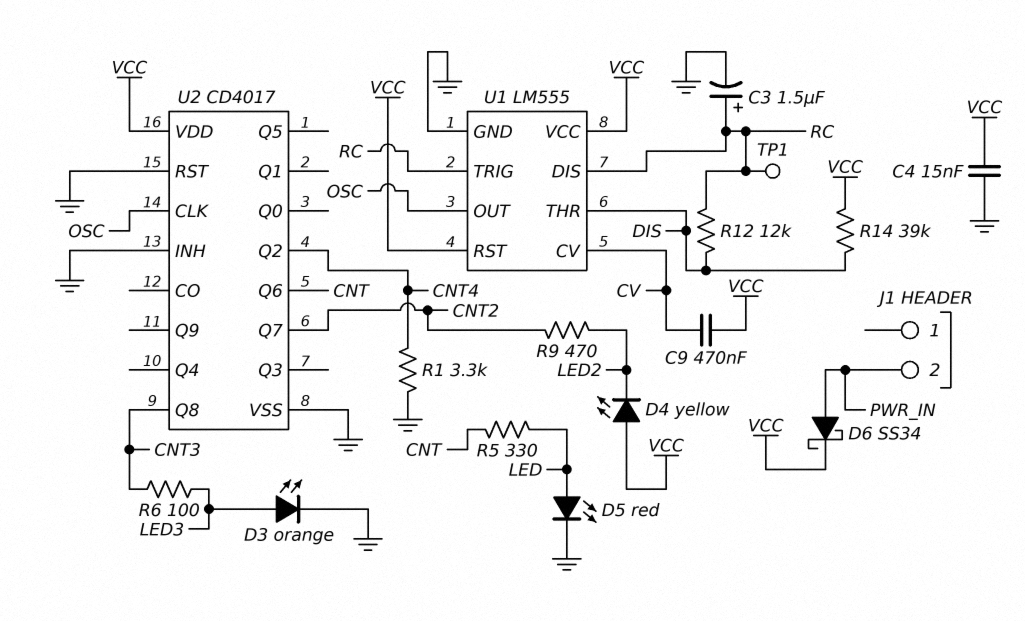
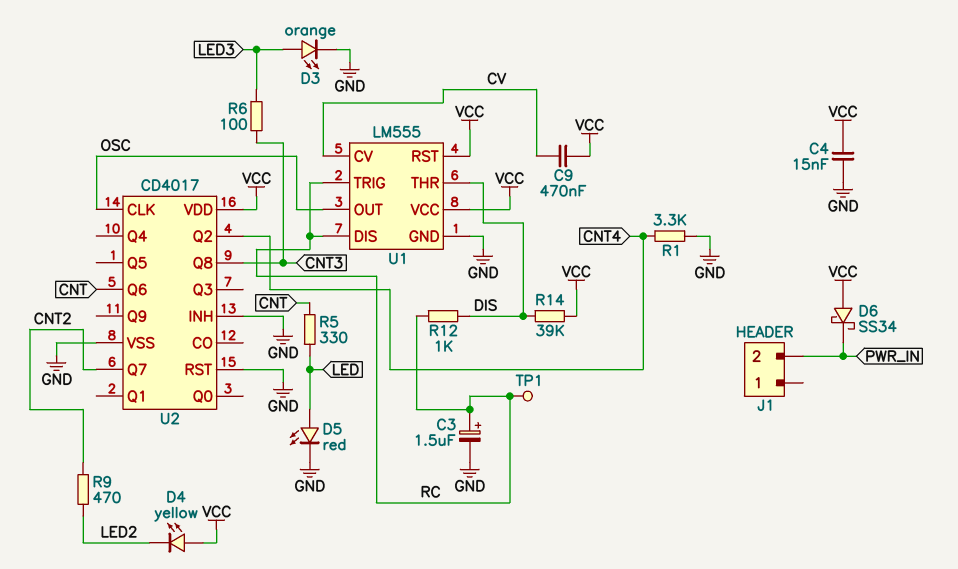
D6: schottky SS34 (A PWR_IN, K VCC) -> schottky SS34 (A VCC, K PWR_IN)
R12: 12k (DIS, RC) -> 1k (DIS, RC)

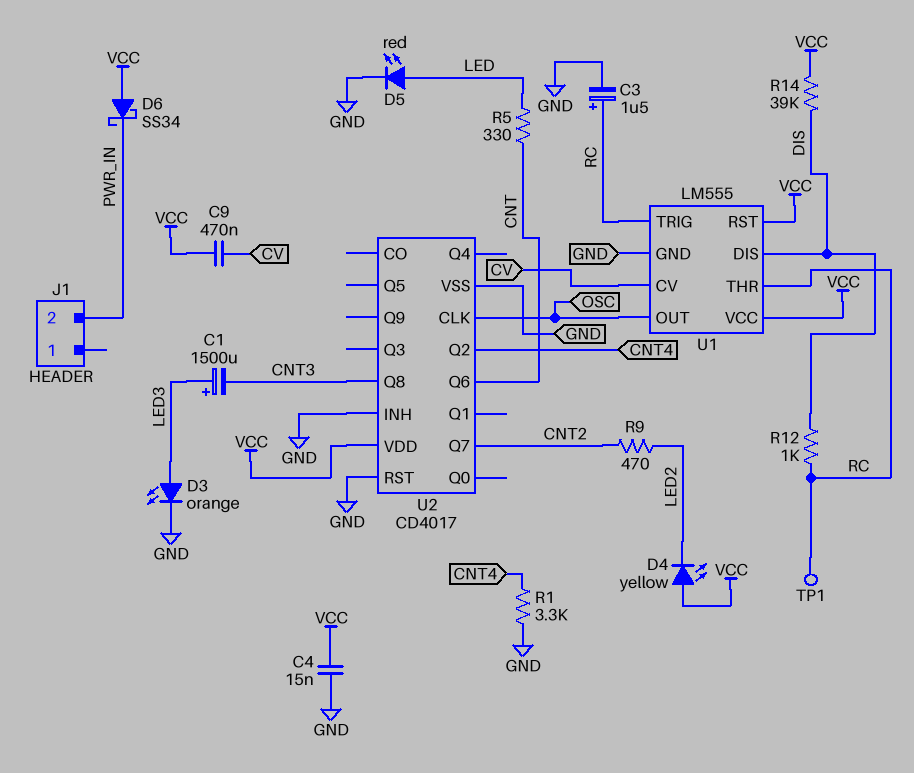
C1: none -> 1500uF (plus LED3, minus CNT3)
R6: 100 (CNT3, LED3) -> none
U1 pin DIS: RC -> DIS
U1 pin THR: DIS -> RC

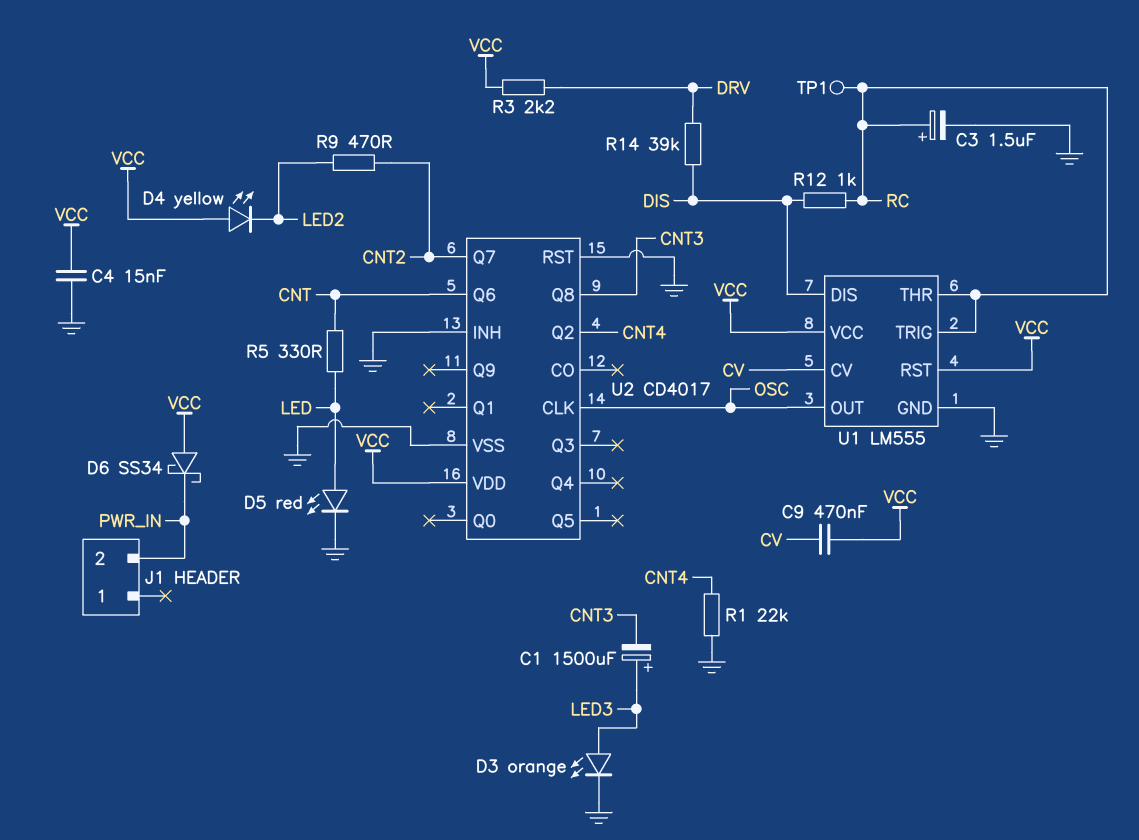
R1: 3.3k (CNT4, GND) -> 22k (CNT4, GND)
R3: none -> 2.2k (DRV, VCC)
R14: 39k (DIS, VCC) -> 39k (DIS, DRV)

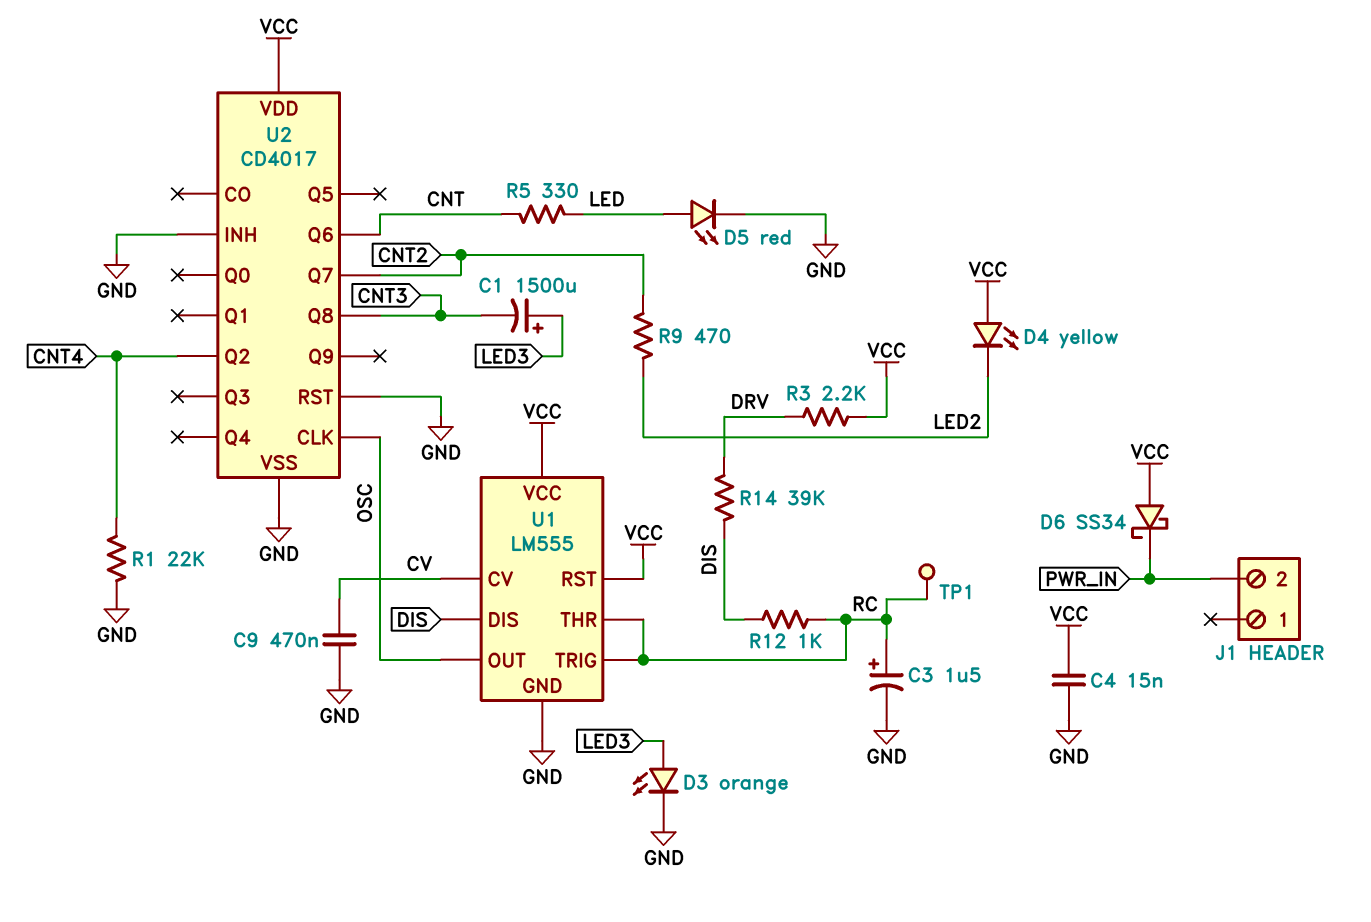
C9: 470nF (CV, VCC) -> 470nF (CV, GND)

